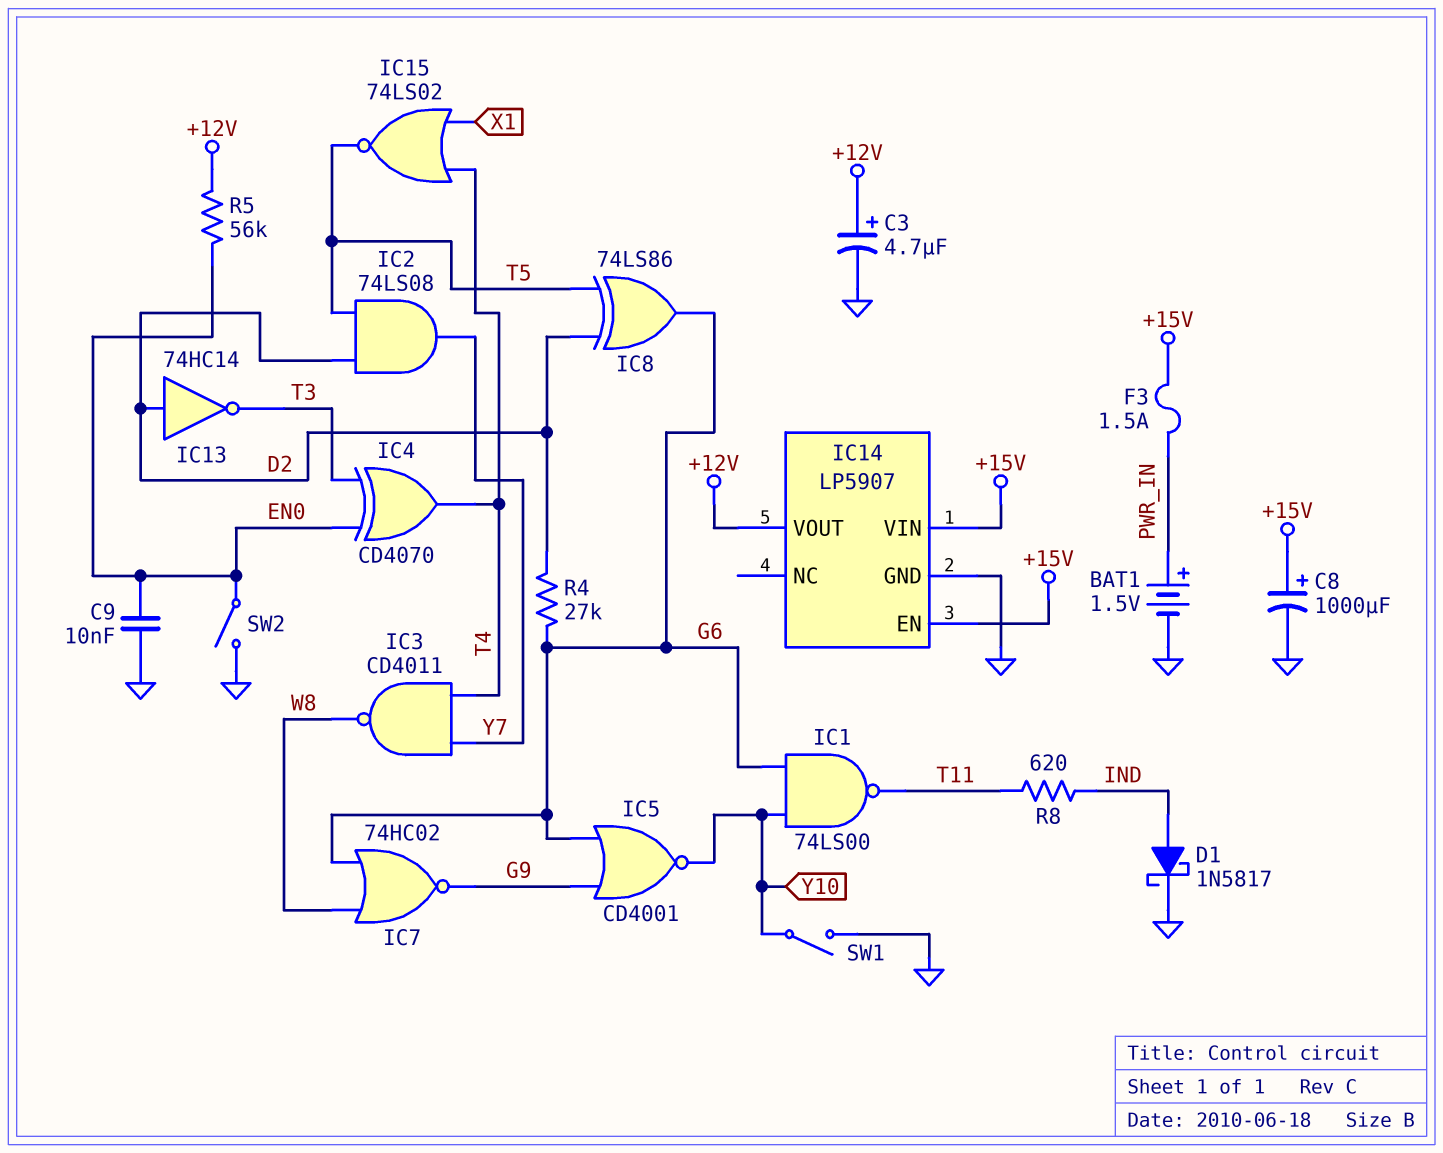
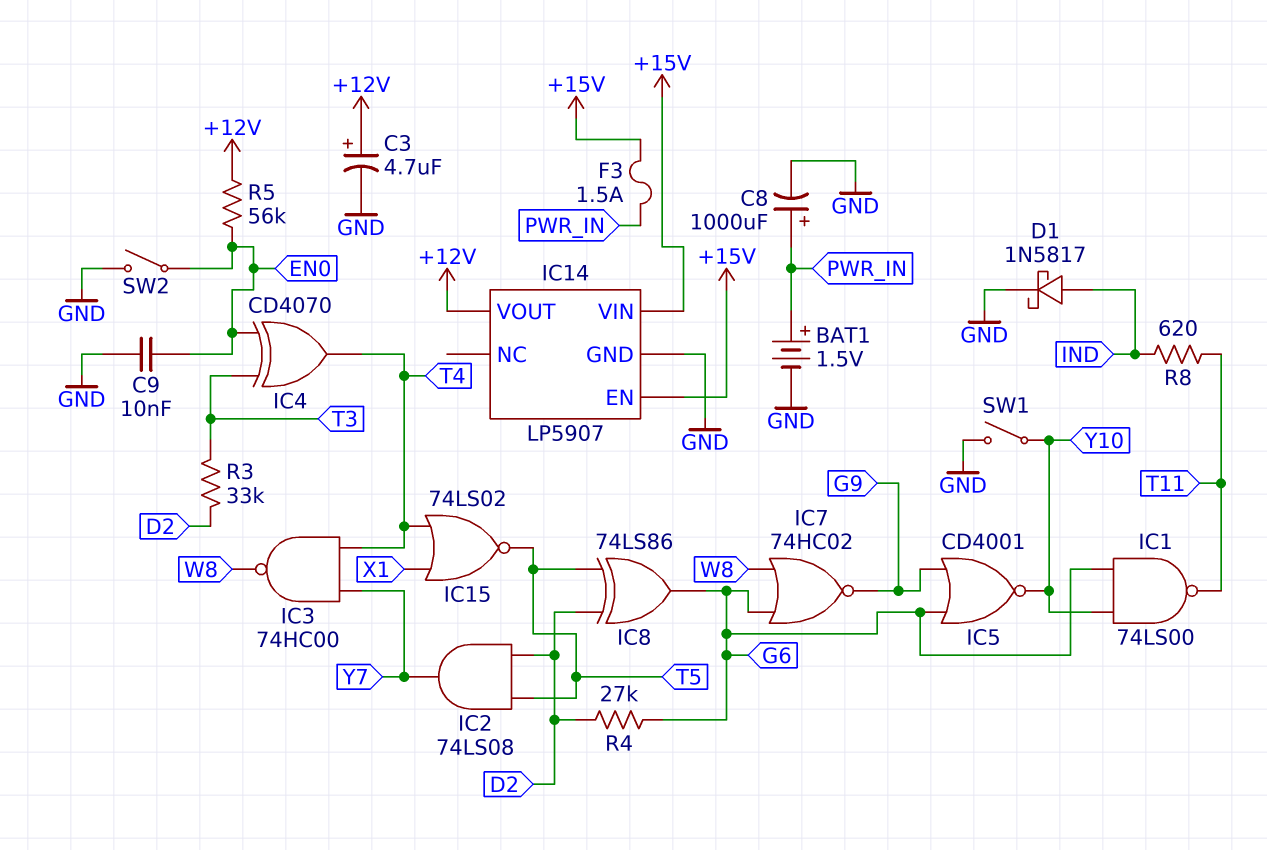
C8: 1000uF (plus +15V, minus GND) -> 1000uF (plus PWR_IN, minus GND)
IC3: NAND CD4011 (in T4, in Y7, out W8) -> NAND 74HC00 (in T4, in Y7, out W8)
IC13: NOT 74HC14 (in D2, out T3) -> none
R3: none -> 33k (D2, T3)

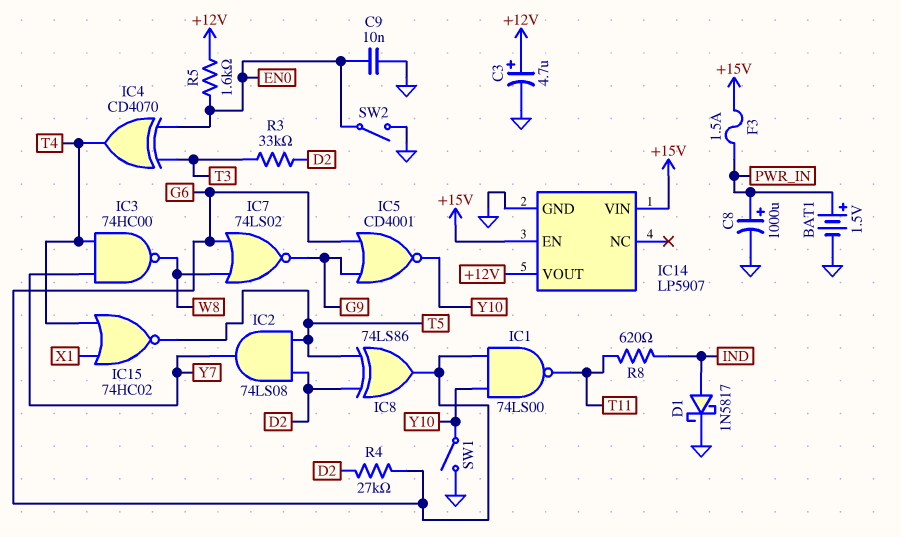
IC7: NOR 74HC02 (in G6, in W8, out G9) -> NOR 74LS02 (in G6, in W8, out G9)
IC15: NOR 74LS02 (in T4, in X1, out T5) -> NOR 74HC02 (in T4, in X1, out T5)
R5: 56k (+12V, EN0) -> 1.6k (+12V, EN0)

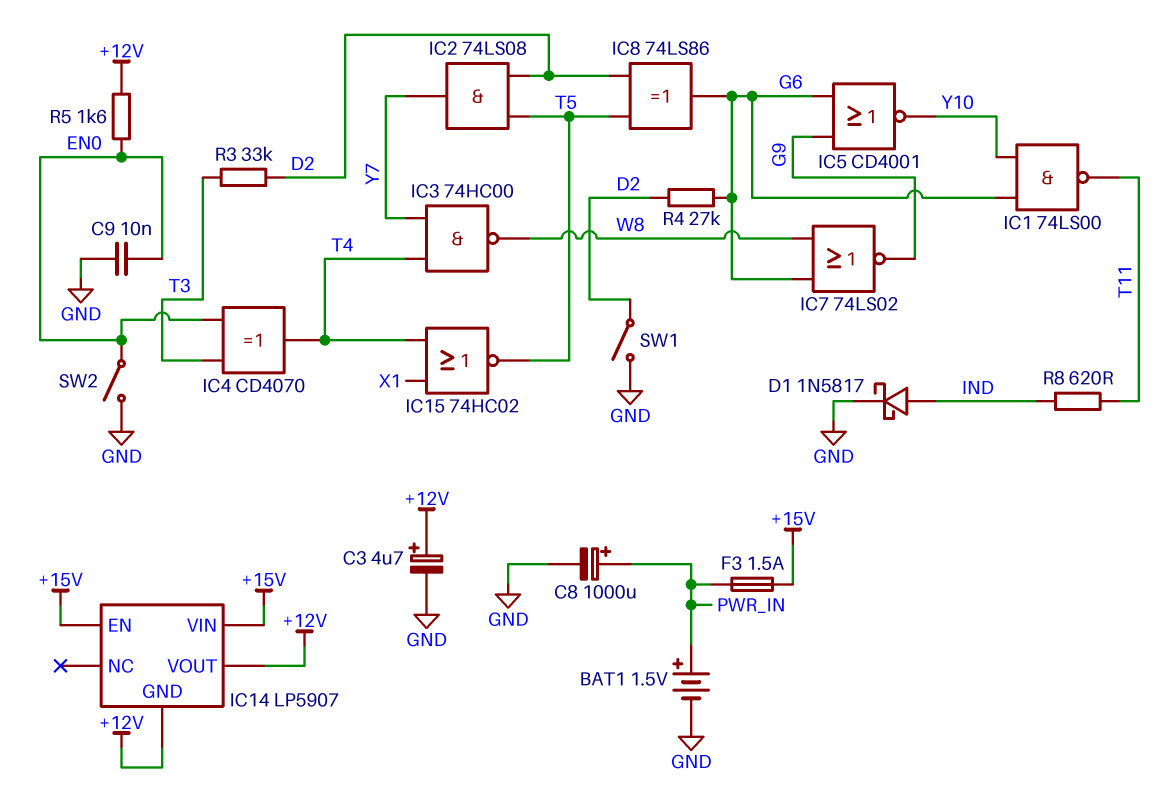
IC14 pin GND: GND -> +12V
SW1: switch (GND, Y10) -> switch (D2, GND)

